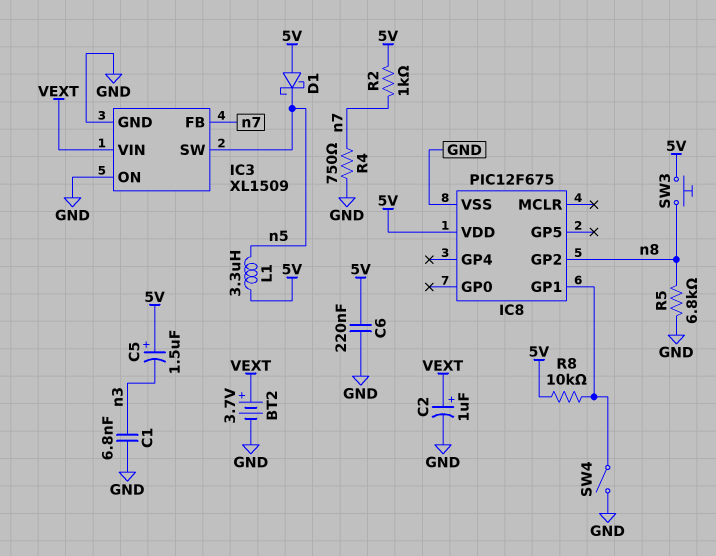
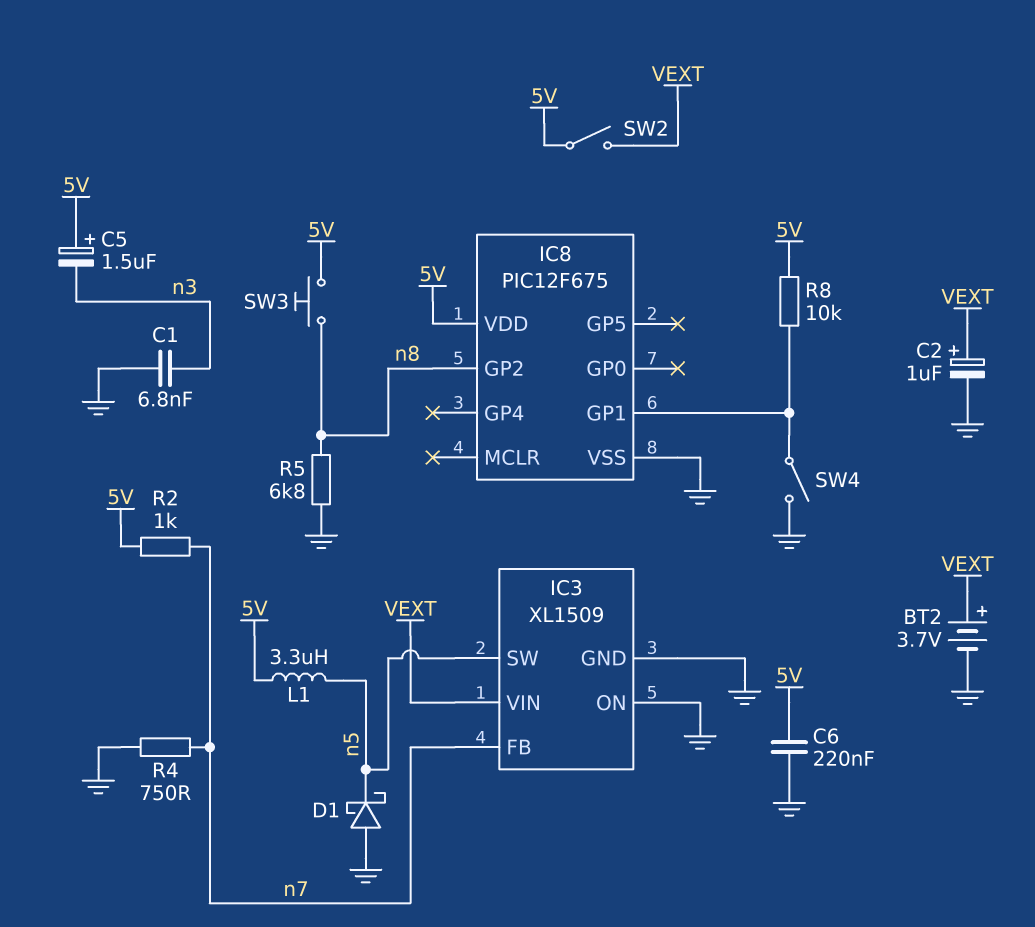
D1: schottky (A 5V, K n5) -> schottky (A GND, K n5)
SW2: none -> switch (5V, VEXT)

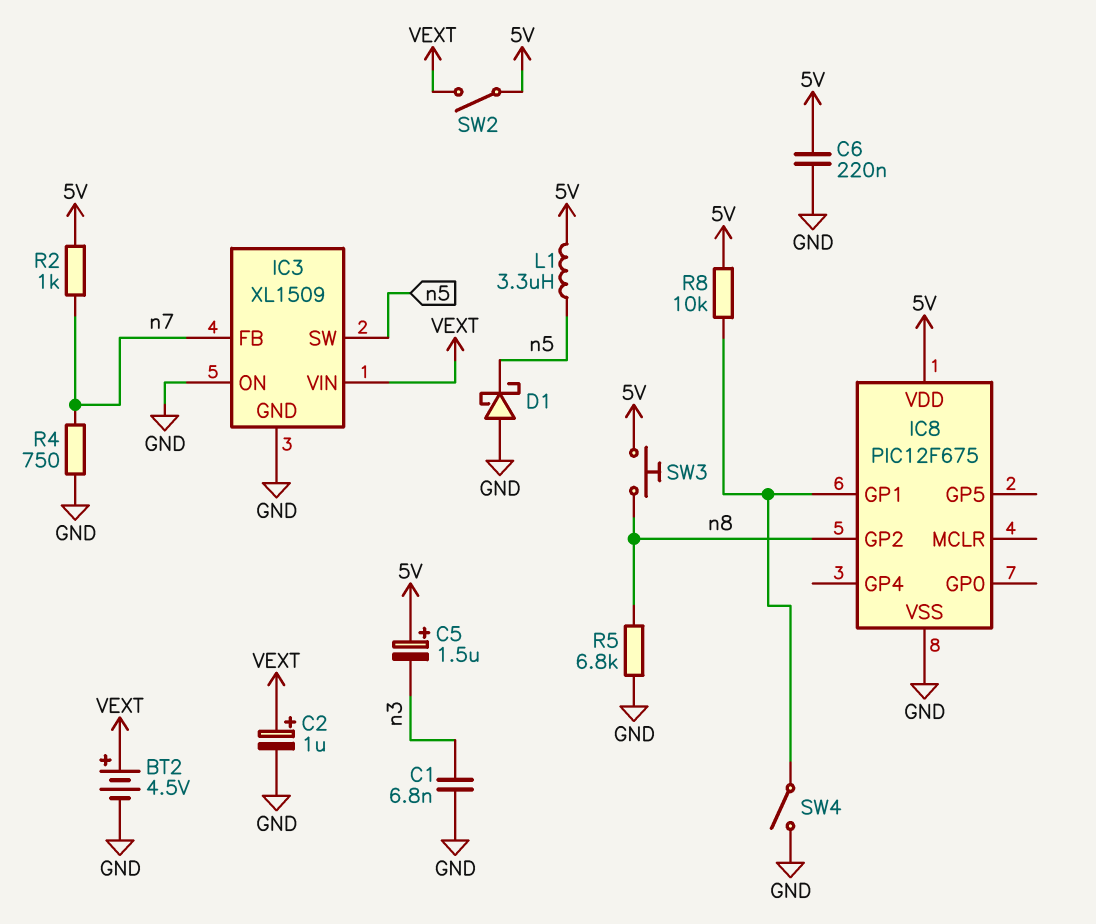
BT2: 3.7V (plus VEXT, minus GND) -> 4.5V (plus VEXT, minus GND)

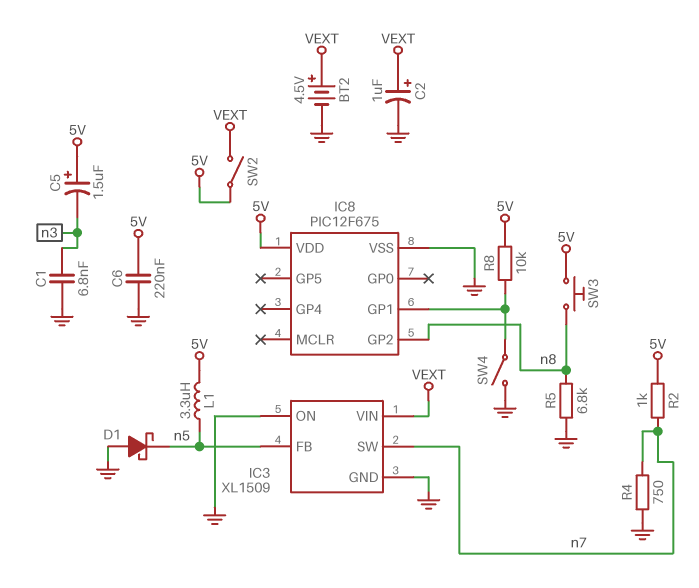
IC3 pin FB: n7 -> n5
IC3 pin SW: n5 -> n7

